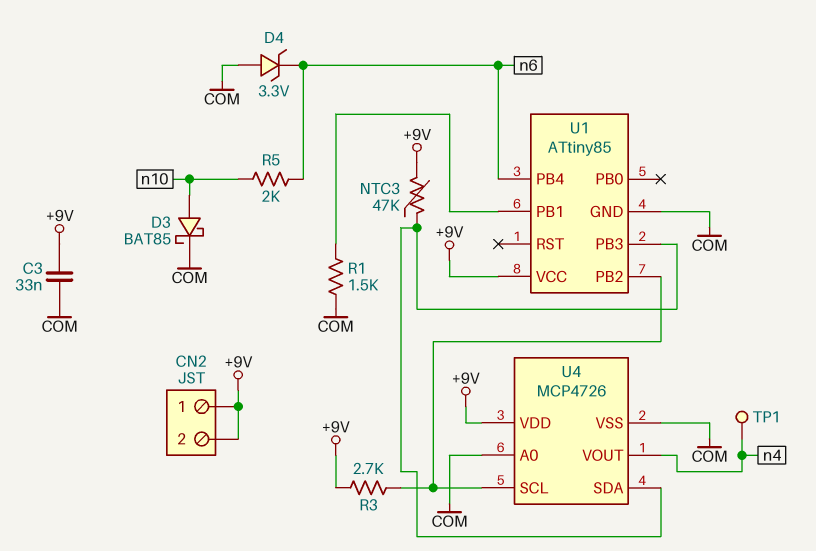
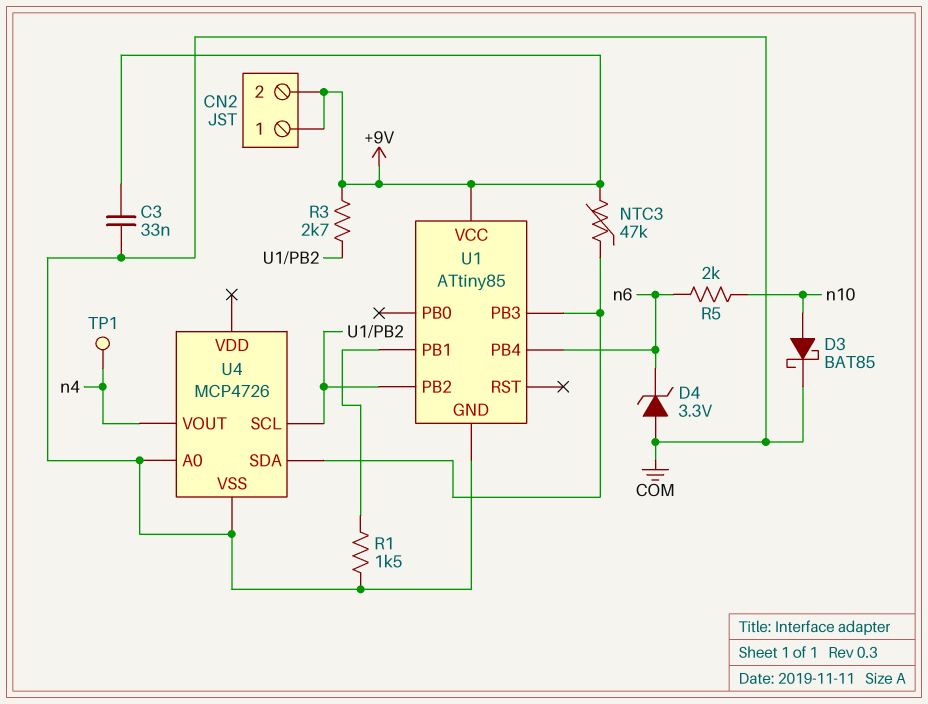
U4 pin VDD: +9V -> none

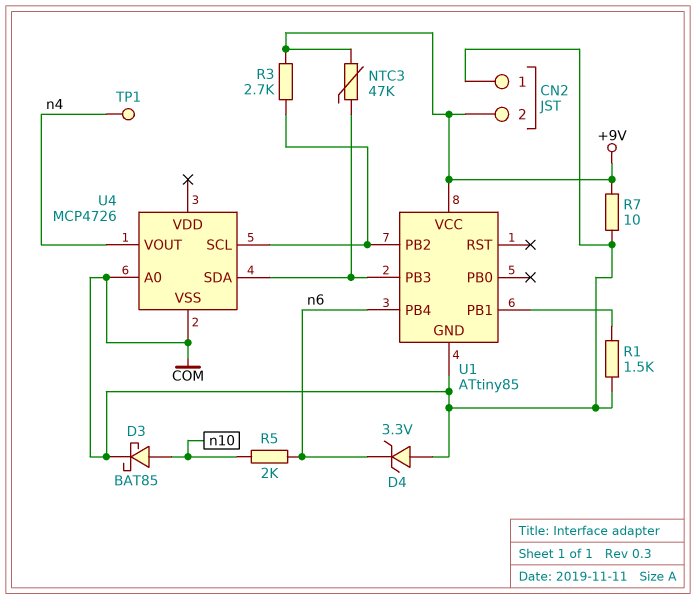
C3: 33nF (+9V, COM) -> none
CN2 pin 1: +9V -> COM
R7: none -> 10 (+9V, COM)

